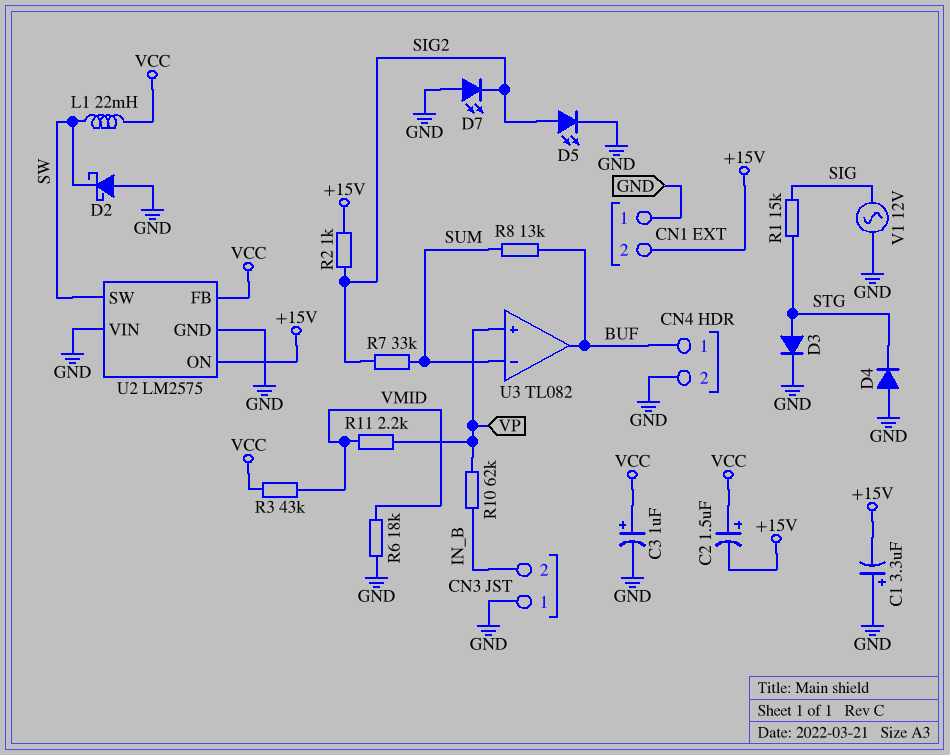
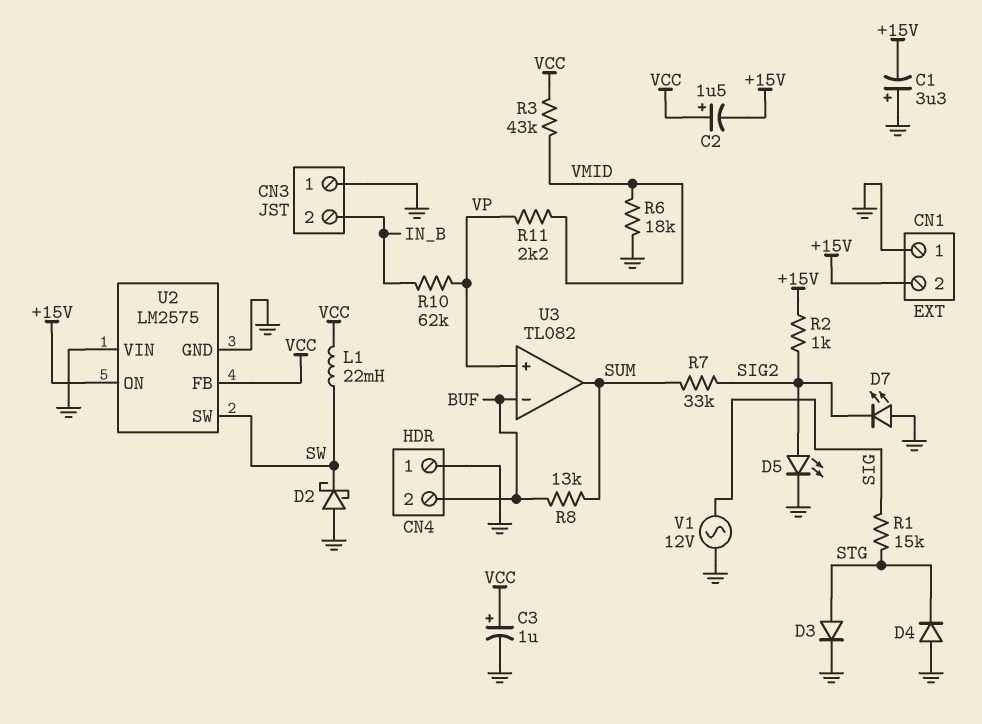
CN4 pin 1: BUF -> GND
CN4 pin 2: GND -> BUF
U3 pin in-: SUM -> BUF
U3 pin out: BUF -> SUM

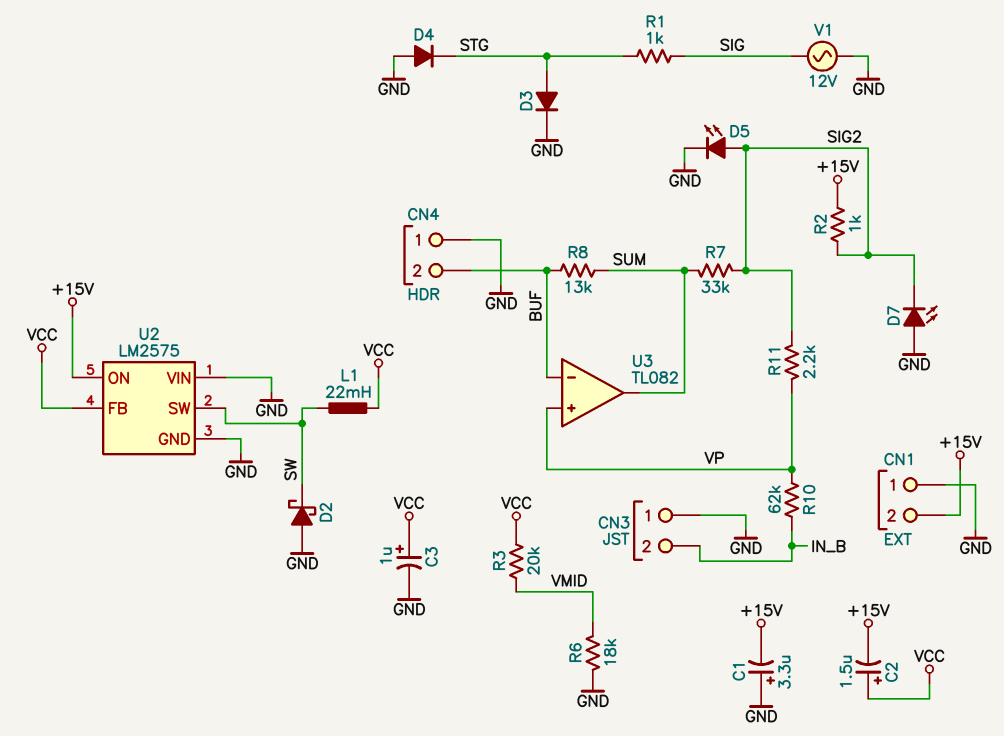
R1: 15k (SIG, STG) -> 1k (SIG, STG)
R3: 43k (VCC, VMID) -> 20k (VCC, VMID)
R11: 2.2k (VMID, VP) -> 2.2k (SIG2, VP)

